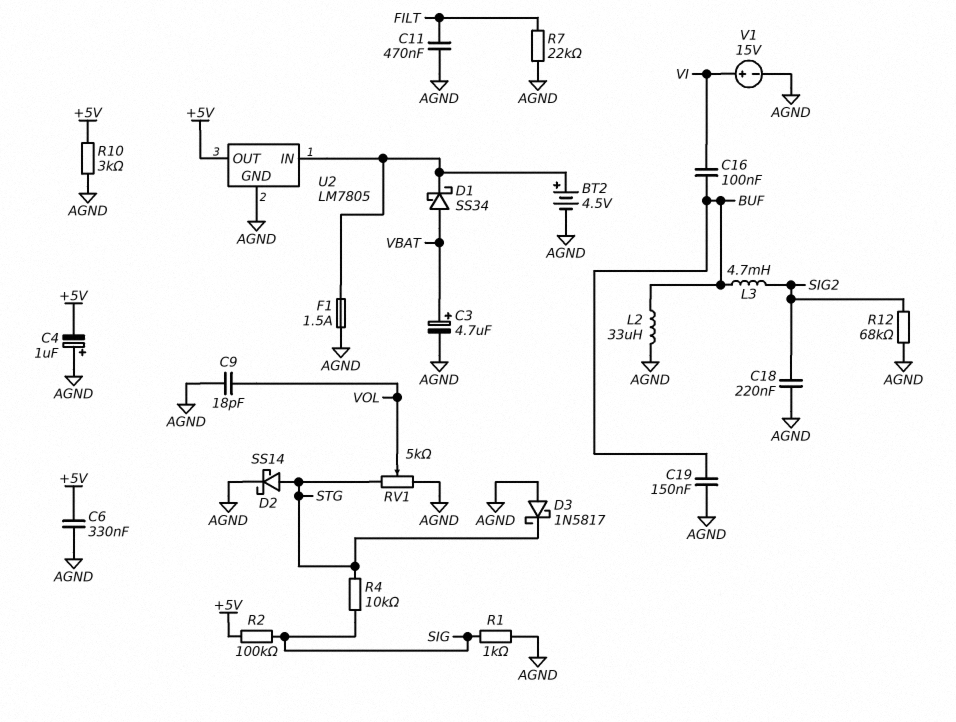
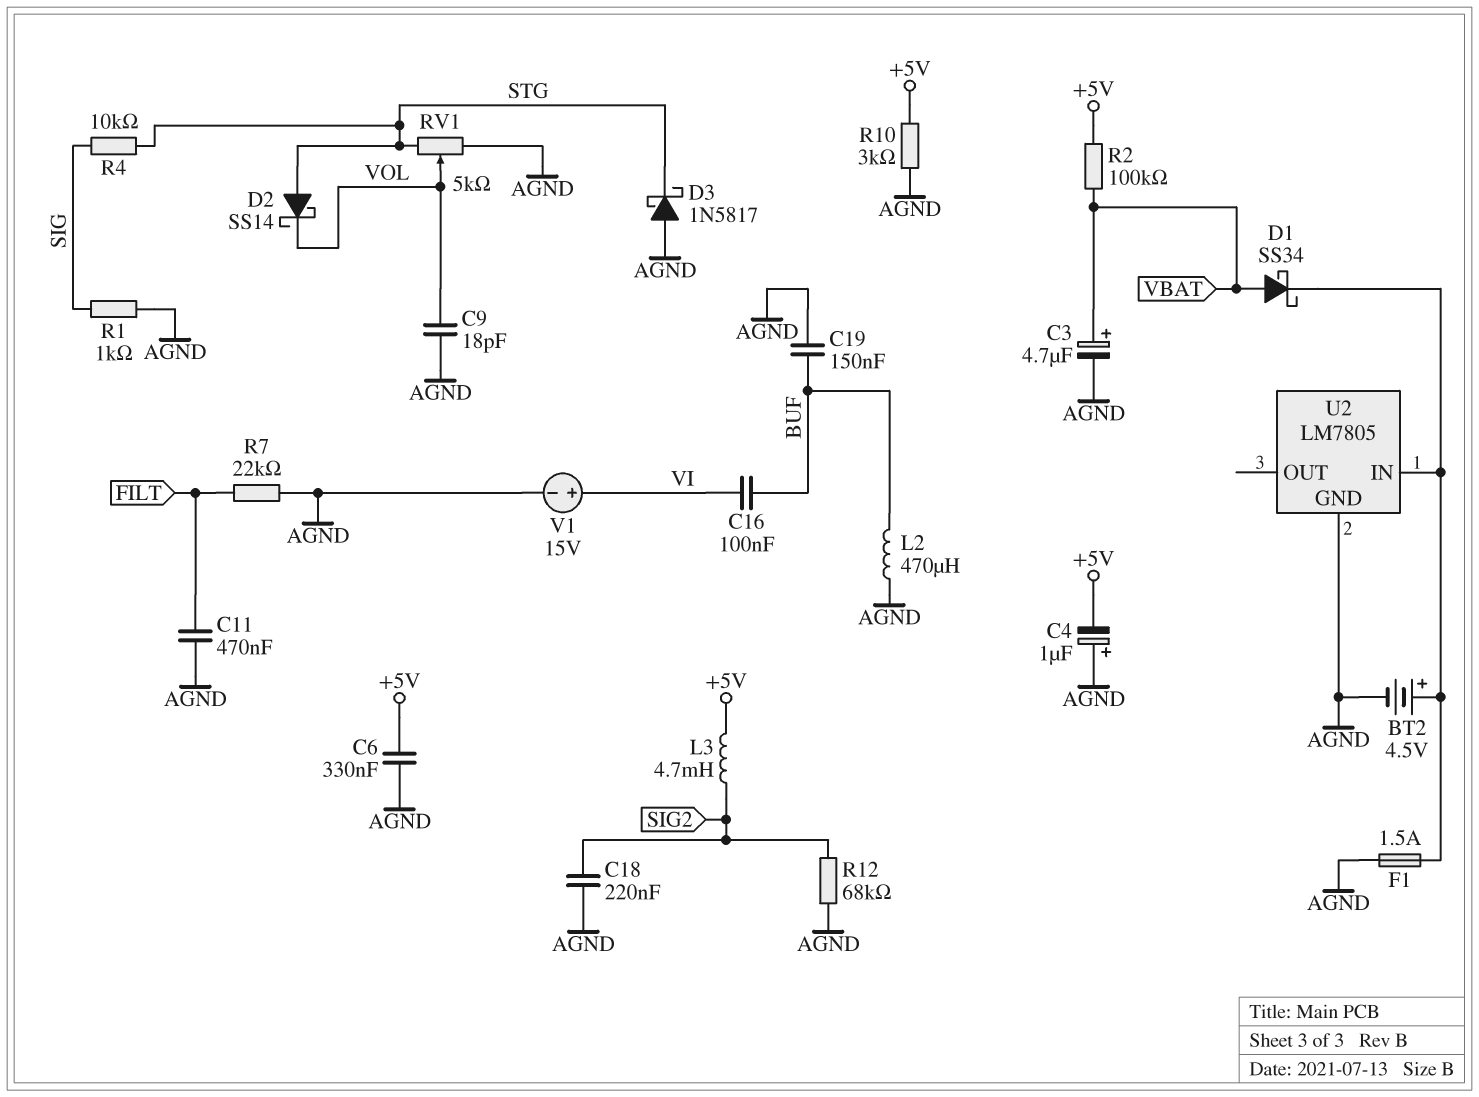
D2: schottky SS14 (A STG, K AGND) -> schottky SS14 (A STG, K VOL)
L2: 33uH (AGND, BUF) -> 470uH (AGND, BUF)
L3: 4.7mH (BUF, SIG2) -> 4.7mH (+5V, SIG2)
R2: 100k (+5V, SIG) -> 100k (+5V, VBAT)
U2 pin OUT: +5V -> none

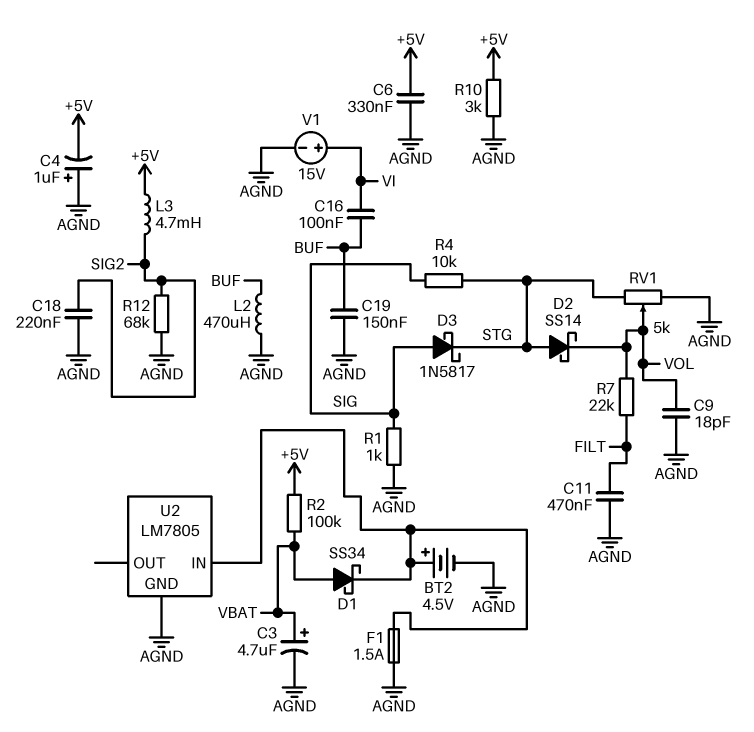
D3: schottky 1N5817 (A AGND, K STG) -> schottky 1N5817 (A SIG, K STG)
R7: 22k (AGND, FILT) -> 22k (FILT, VOL)

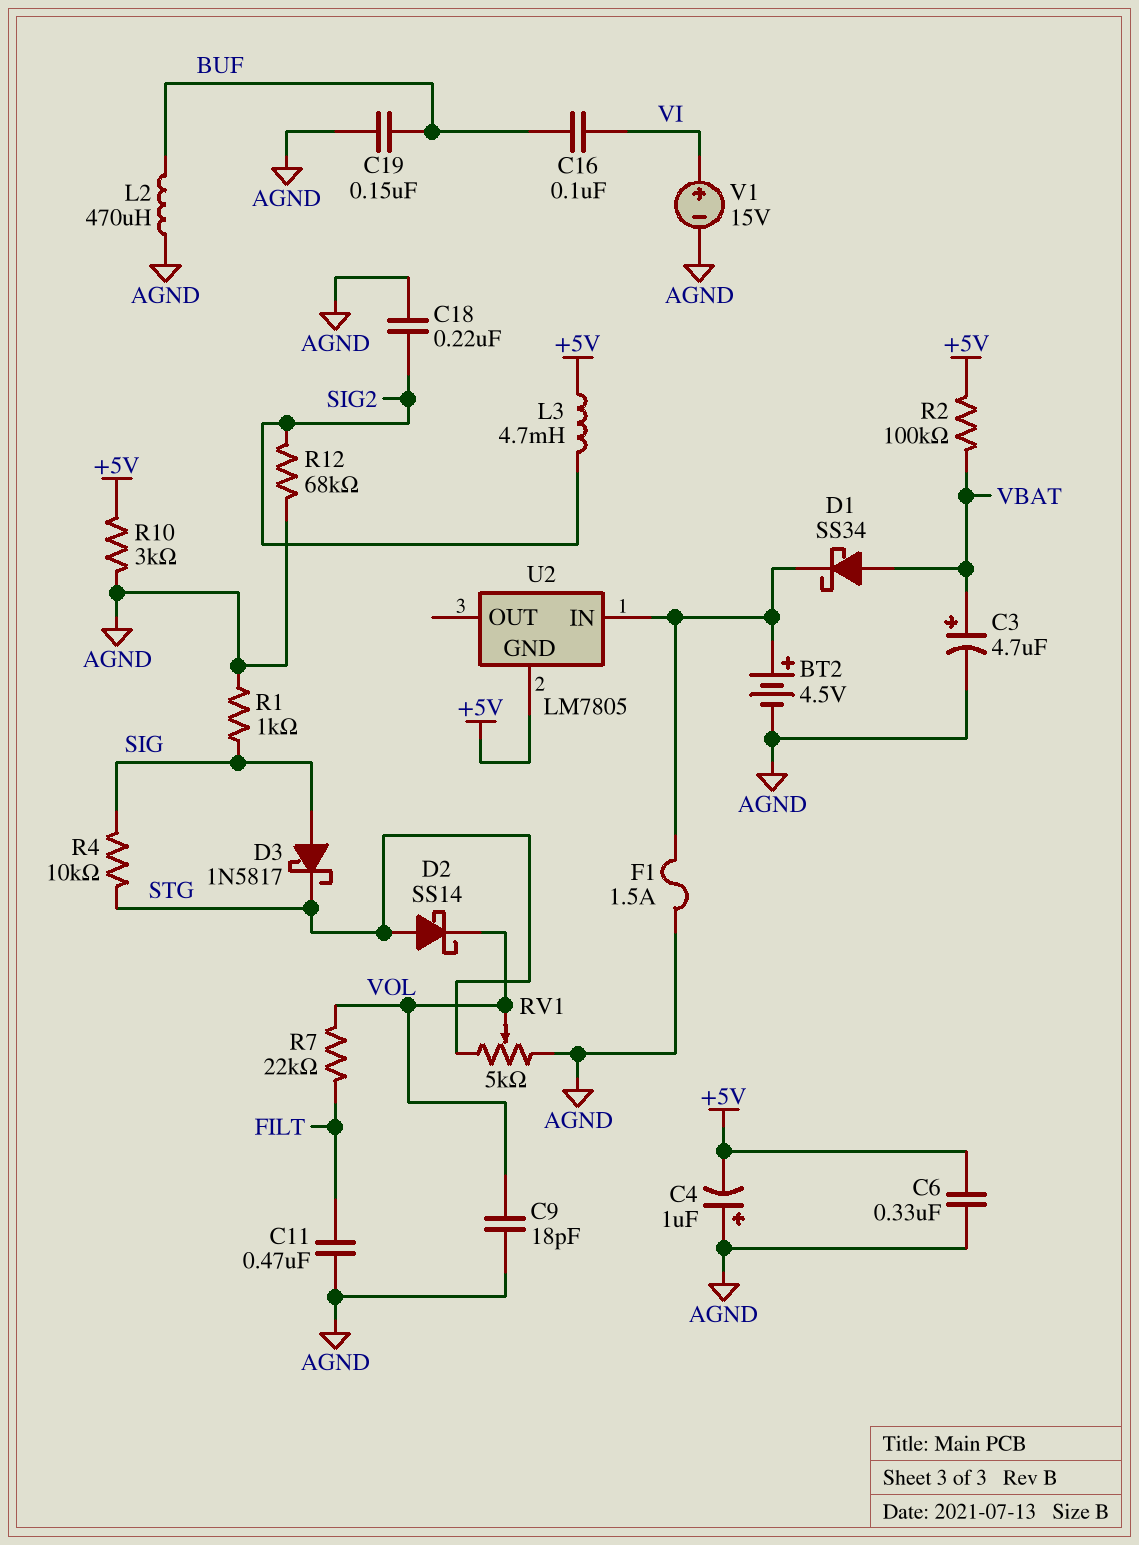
U2 pin GND: AGND -> +5V

